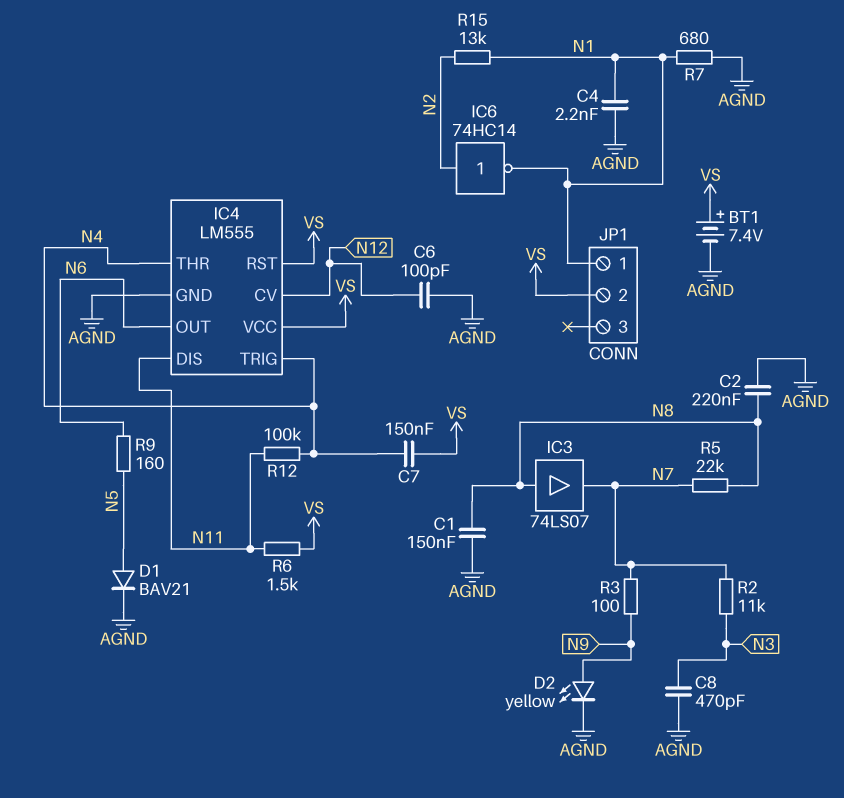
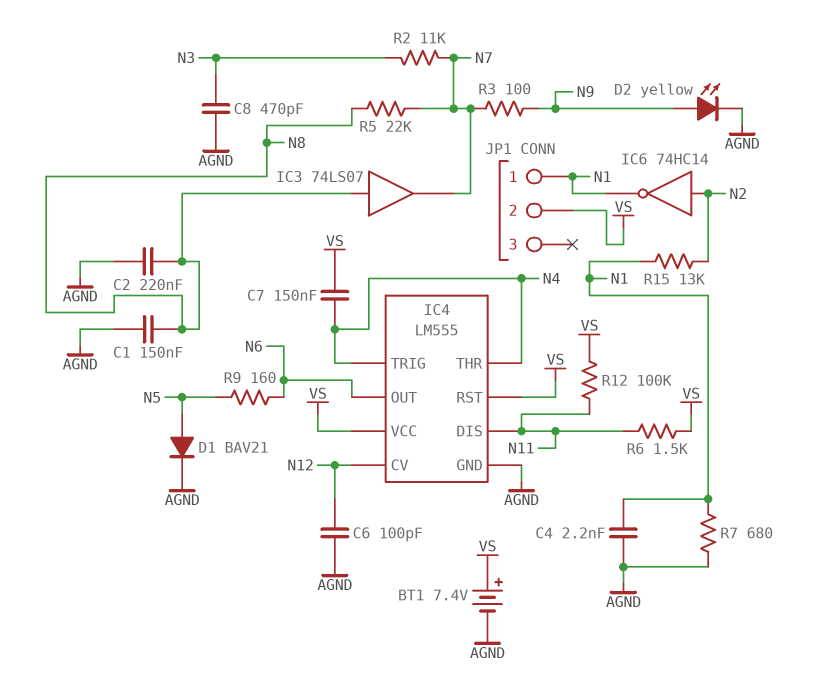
R12: 100k (N4, N11) -> 100k (N11, VS)

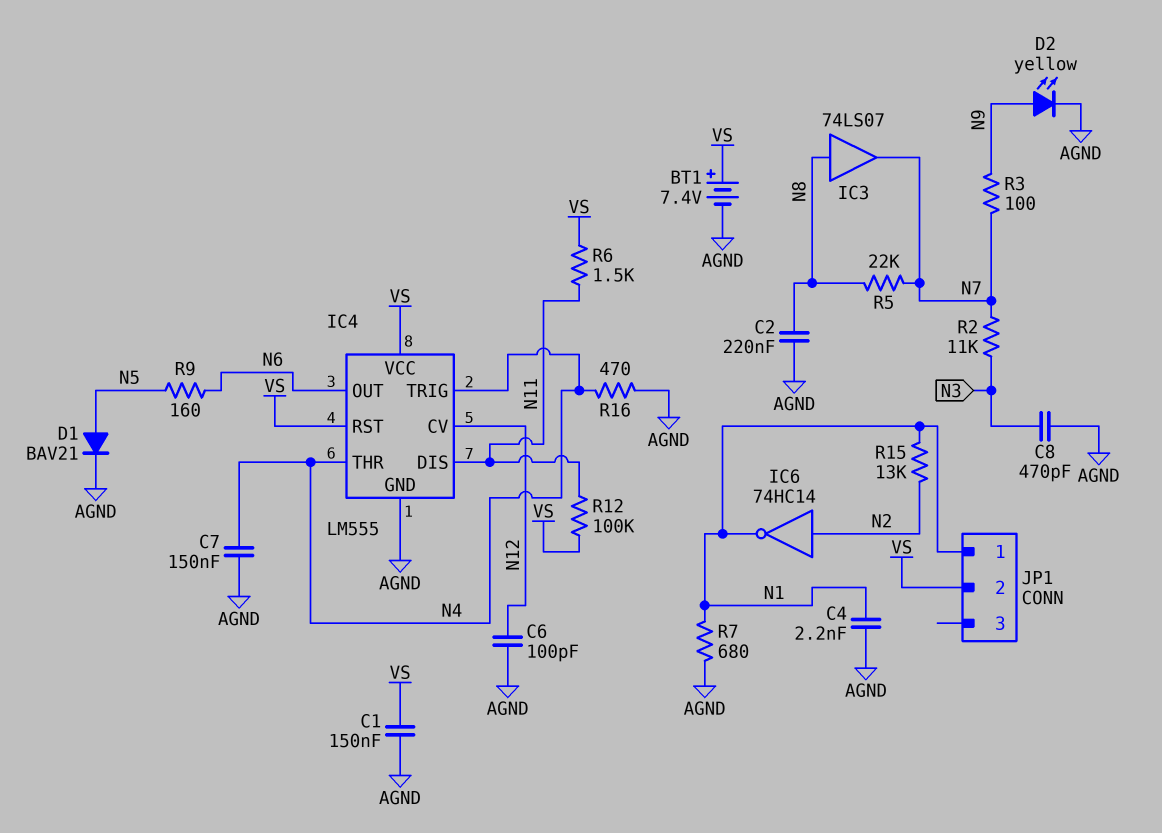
C1: 150nF (AGND, N8) -> 150nF (AGND, VS)
C7: 150nF (N4, VS) -> 150nF (AGND, N4)
R16: none -> 470 (AGND, N4)

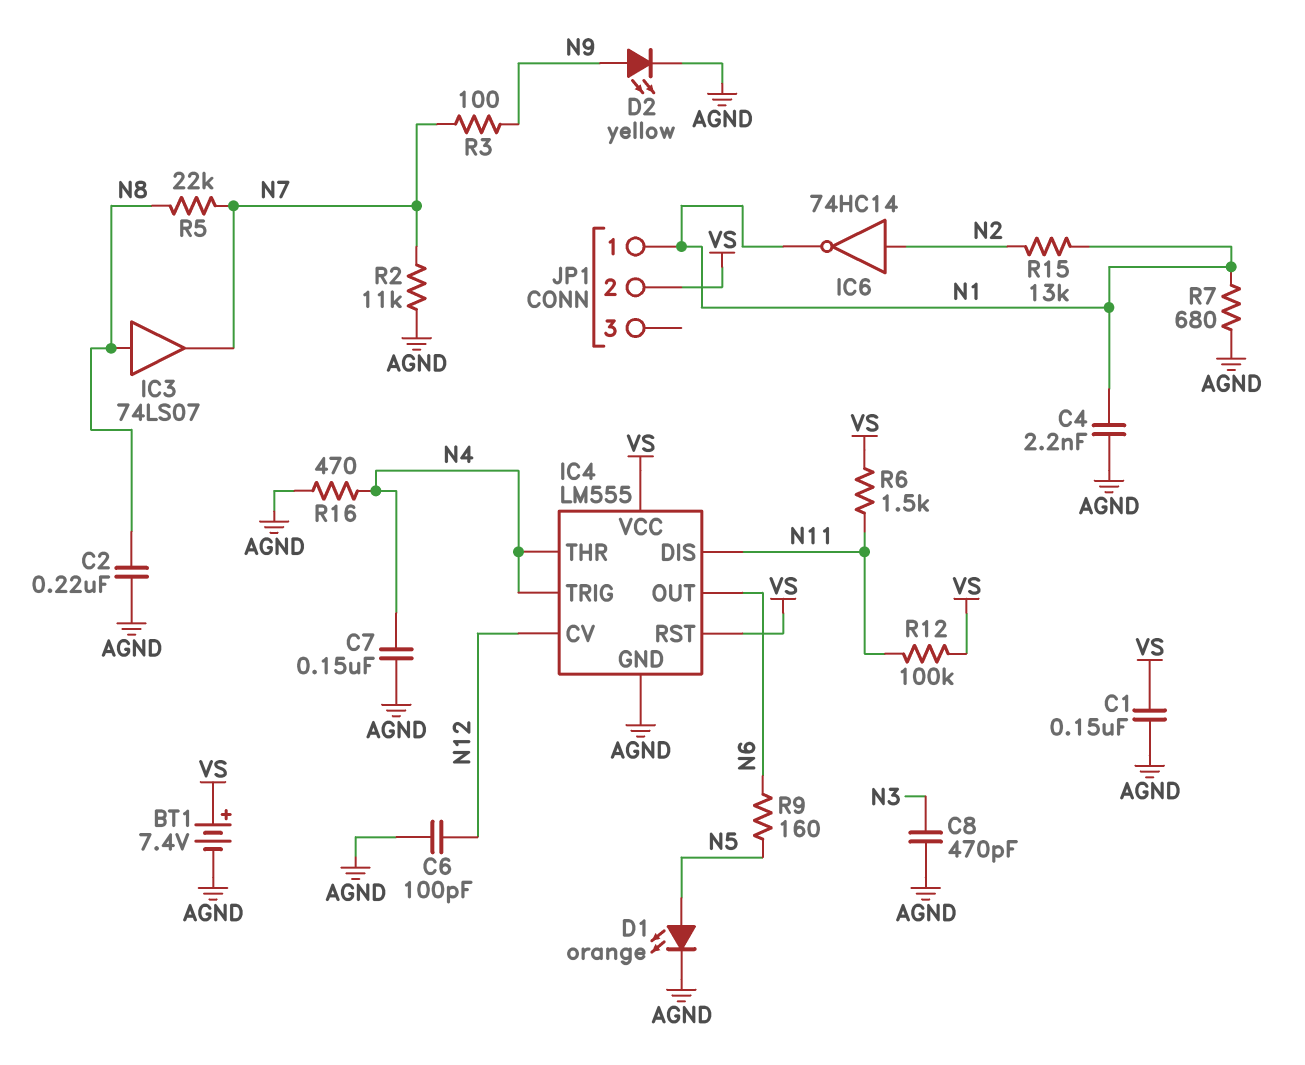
D1: diode BAV21 (A N5, K AGND) -> LED orange (A N5, K AGND)
R2: 11k (N3, N7) -> 11k (AGND, N7)

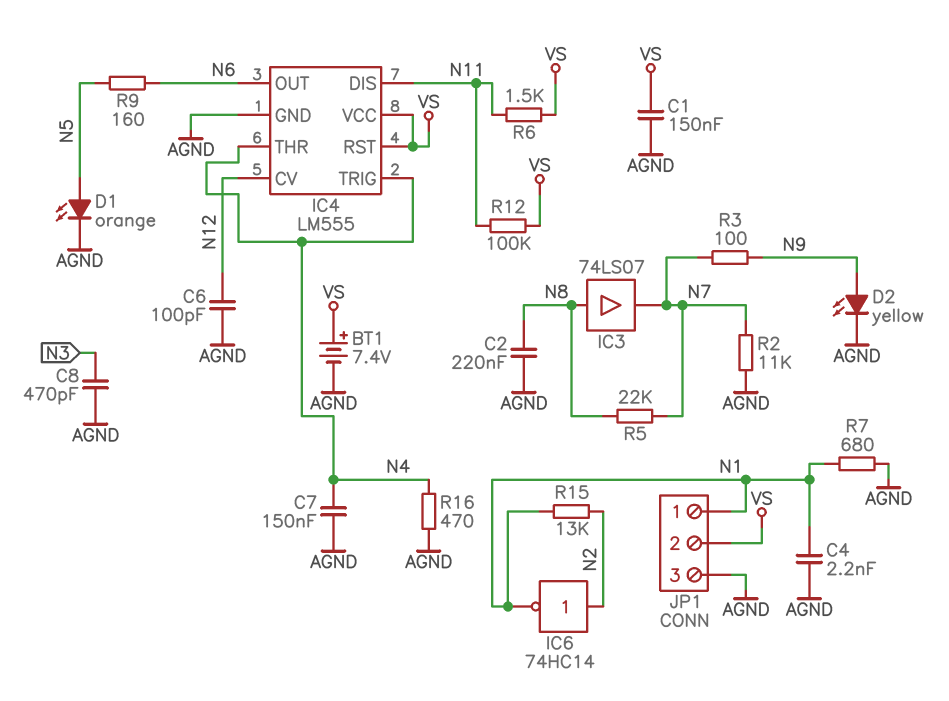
JP1 pin 3: none -> AGND

